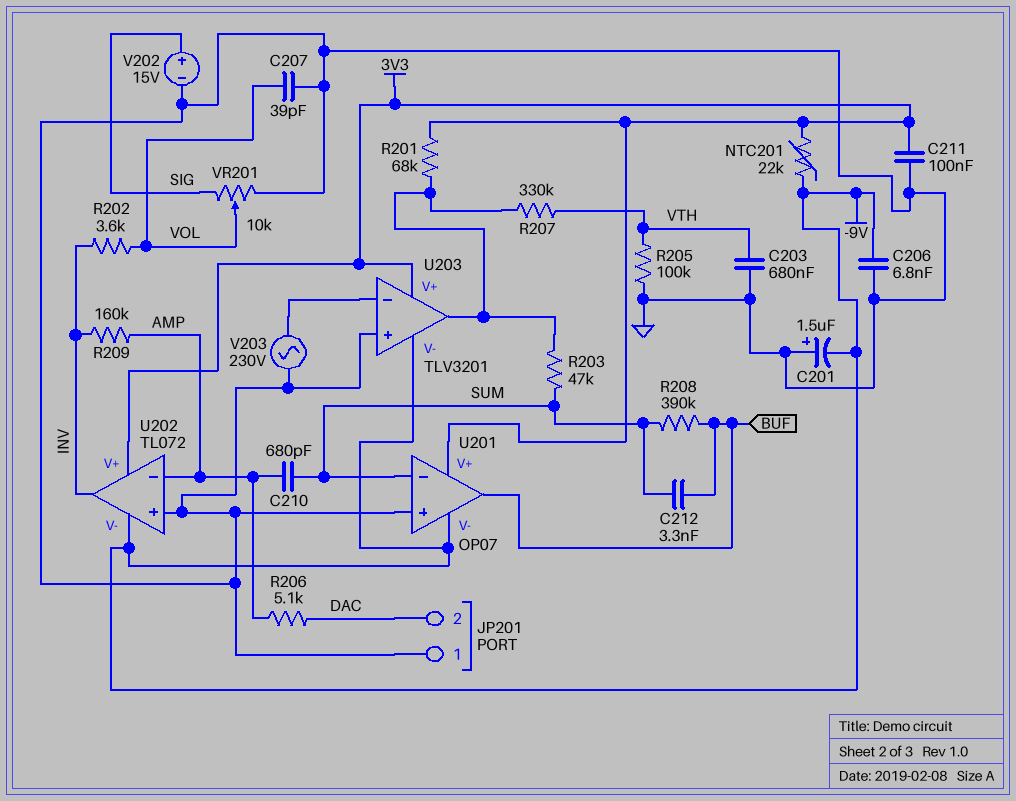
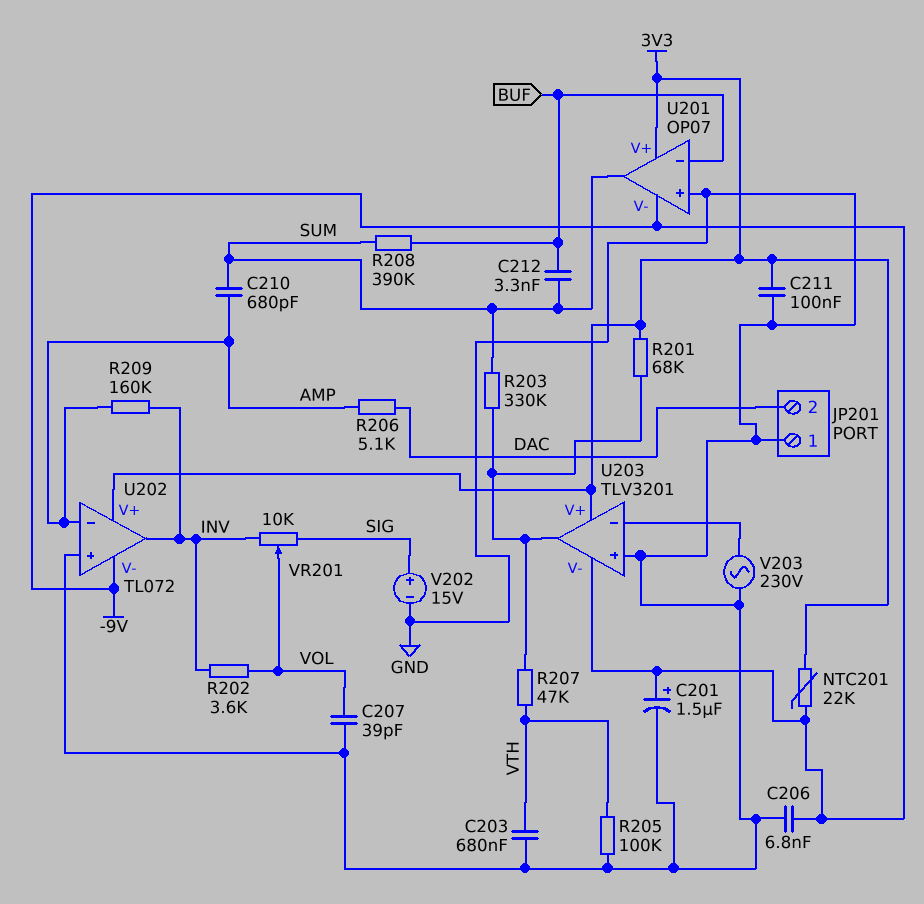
C201: 1.5uF (plus GND, minus -9V) -> 1.5uF (plus -9V, minus GND)
R203: 47k (SUM, U203/out) -> 330k (SUM, U203/out)
R207: 330k (U203/out, VTH) -> 47k (U203/out, VTH)
U201 pin in-: SUM -> BUF
U201 pin out: BUF -> SUM
VR201: 10k (GND, SIG, wiper VOL) -> 10k (INV, SIG, wiper VOL)

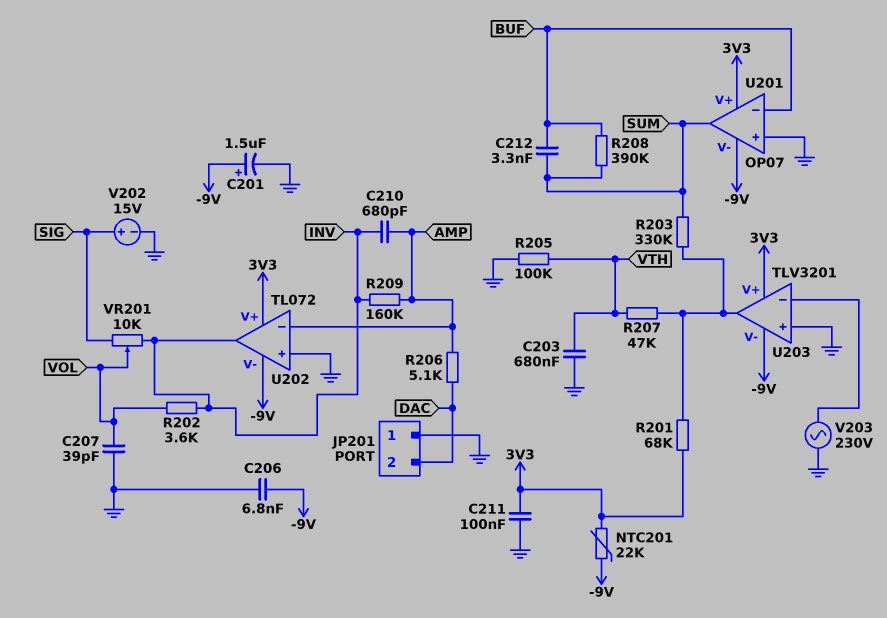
C210: 680pF (AMP, SUM) -> 680pF (AMP, INV)

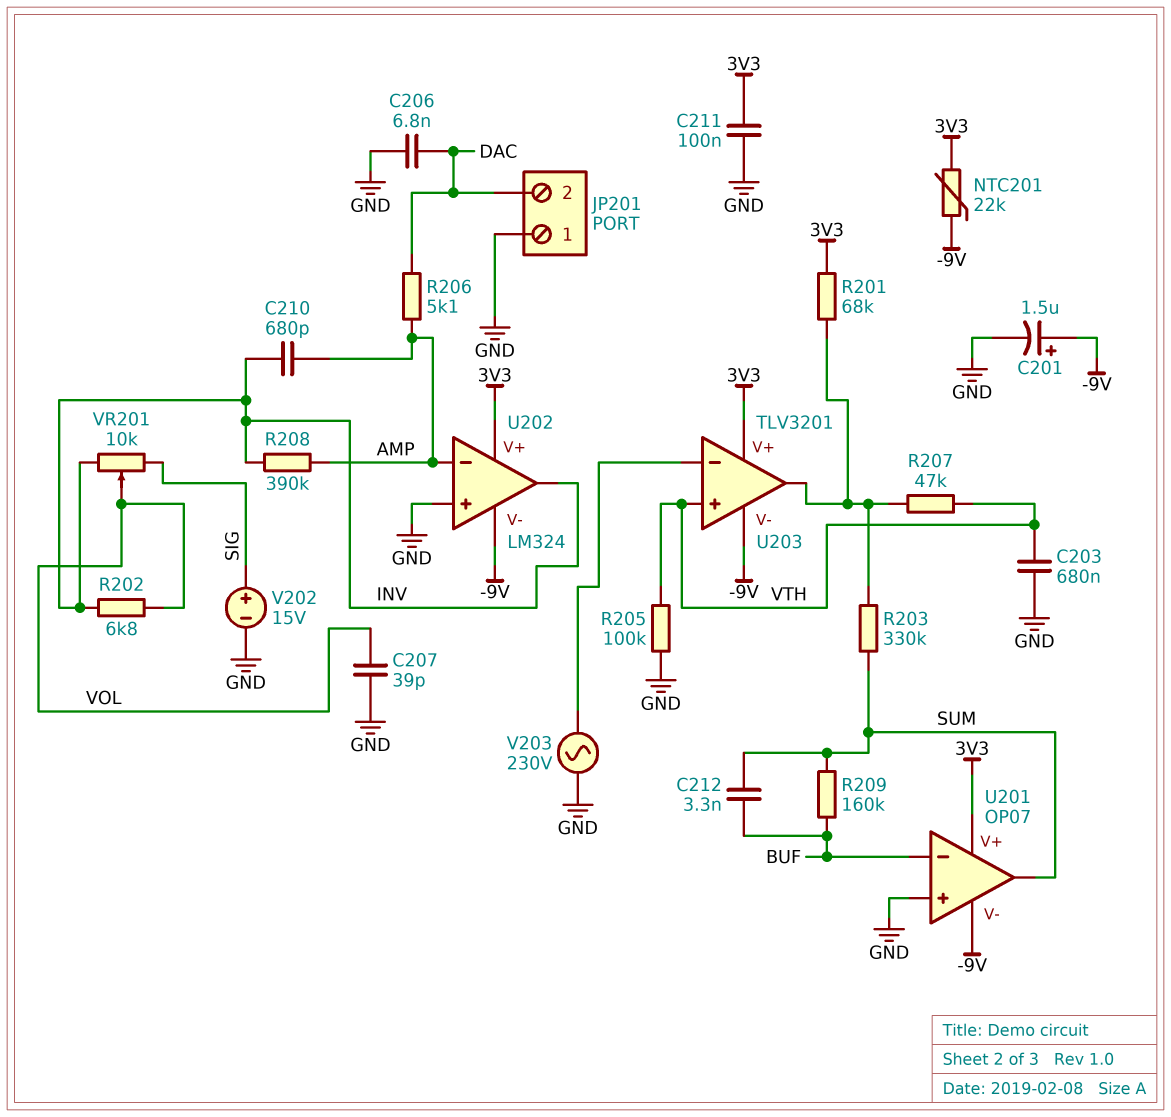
C206: 6.8nF (-9V, GND) -> 6.8nF (DAC, GND)
R202: 3.6k (INV, VOL) -> 6.8k (INV, VOL)
R208: 390k (BUF, SUM) -> 390k (AMP, INV)
R209: 160k (AMP, INV) -> 160k (BUF, SUM)
U202: TL072 -> LM324
U203 pin in+: GND -> VTH

